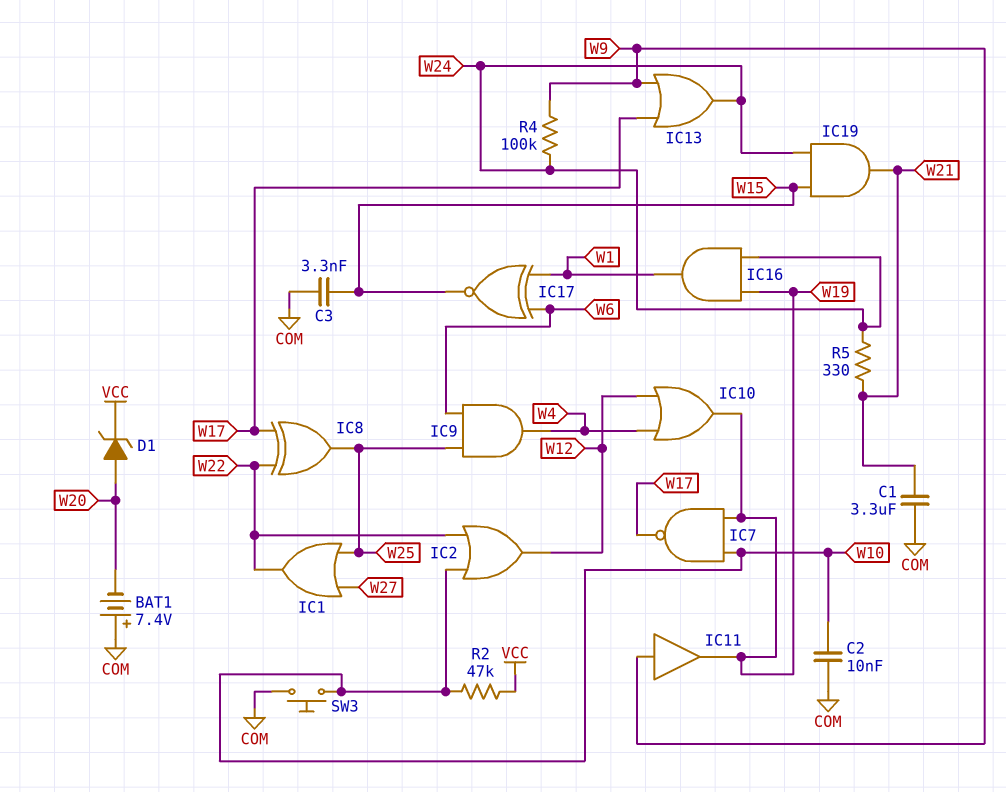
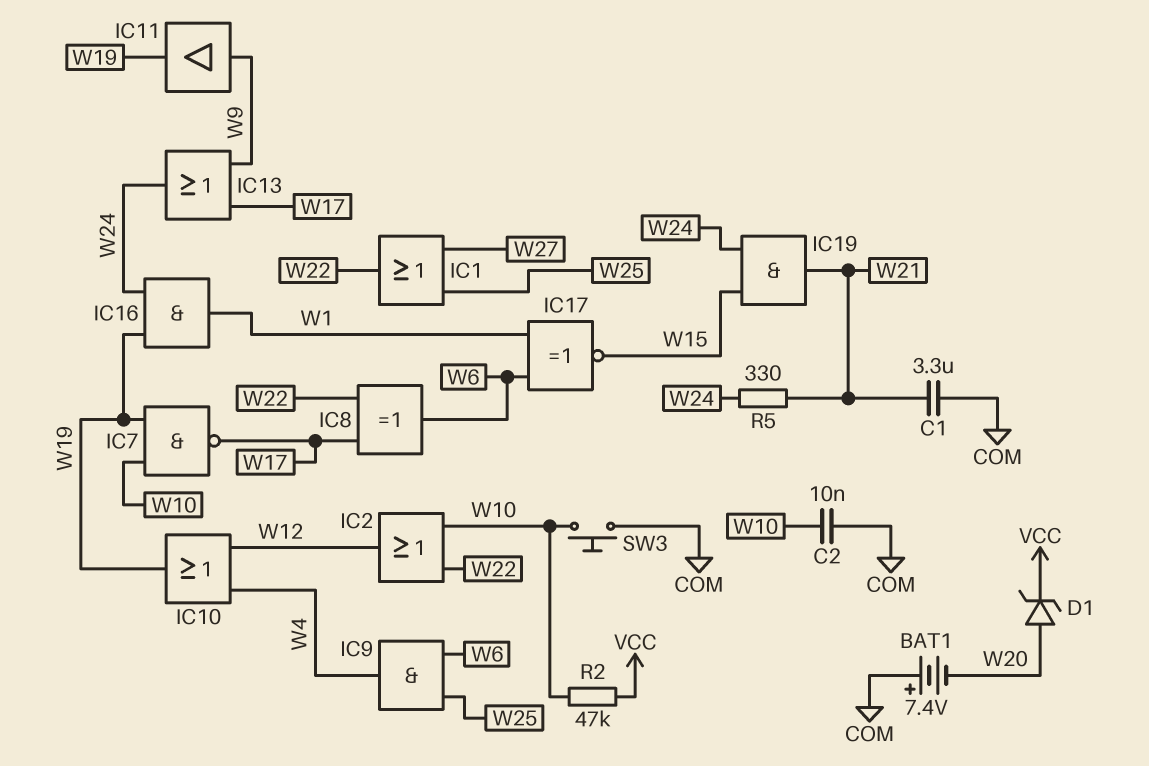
C3: 3.3nF (COM, W15) -> none
IC8: XOR (in W17, in W22, out W25) -> XOR (in W17, in W22, out W6)
R4: 100k (W9, W24) -> none

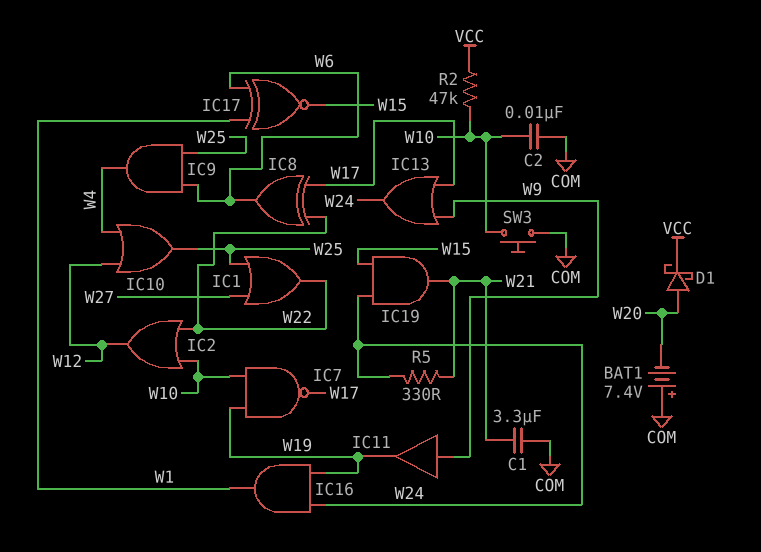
D1: zener (A W20, K VCC) -> schottky (A W20, K VCC)
IC10: OR (in W4, in W12, out W19) -> OR (in W4, in W12, out W25)

